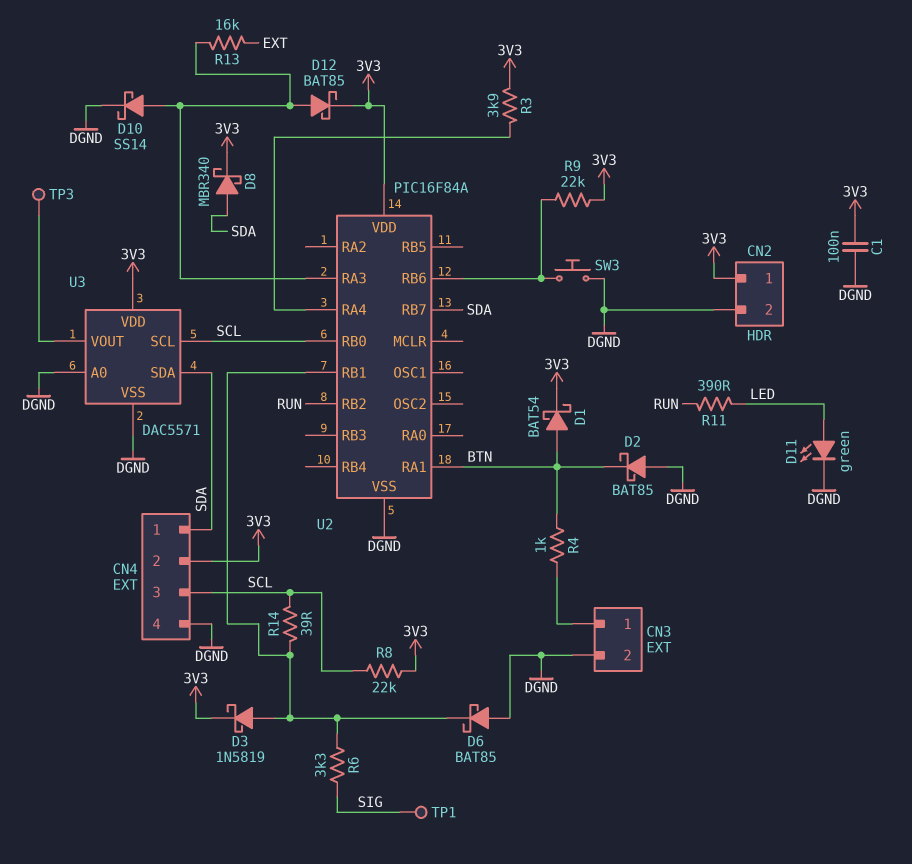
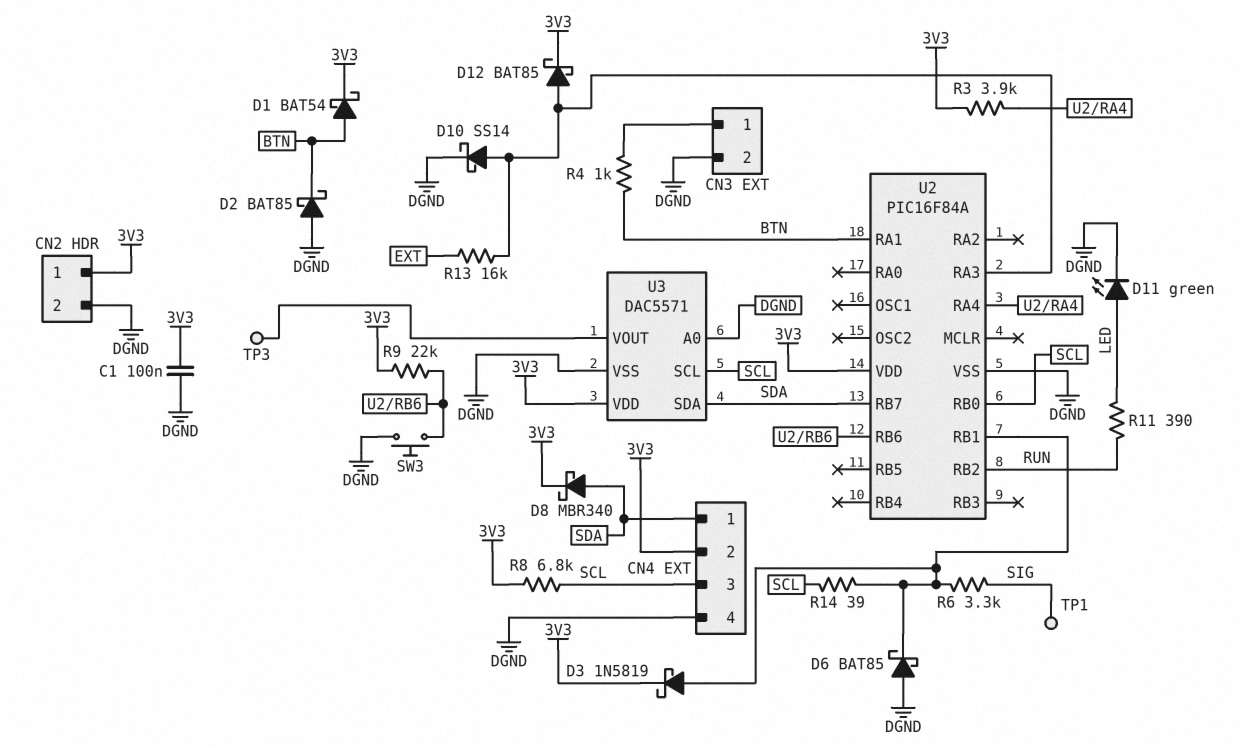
R8: 22k (3V3, SCL) -> 6.8k (3V3, SCL)

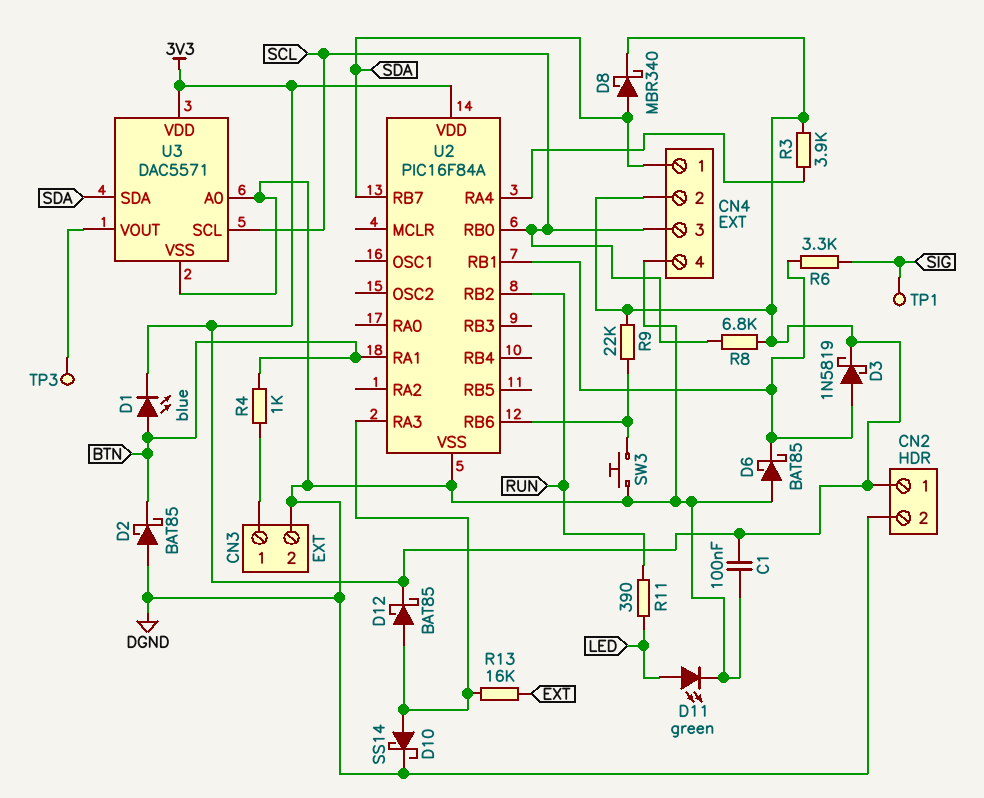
D1: schottky BAT54 (A BTN, K 3V3) -> LED blue (A BTN, K 3V3)
R14: 39 (SCL, U2/RB1) -> none

